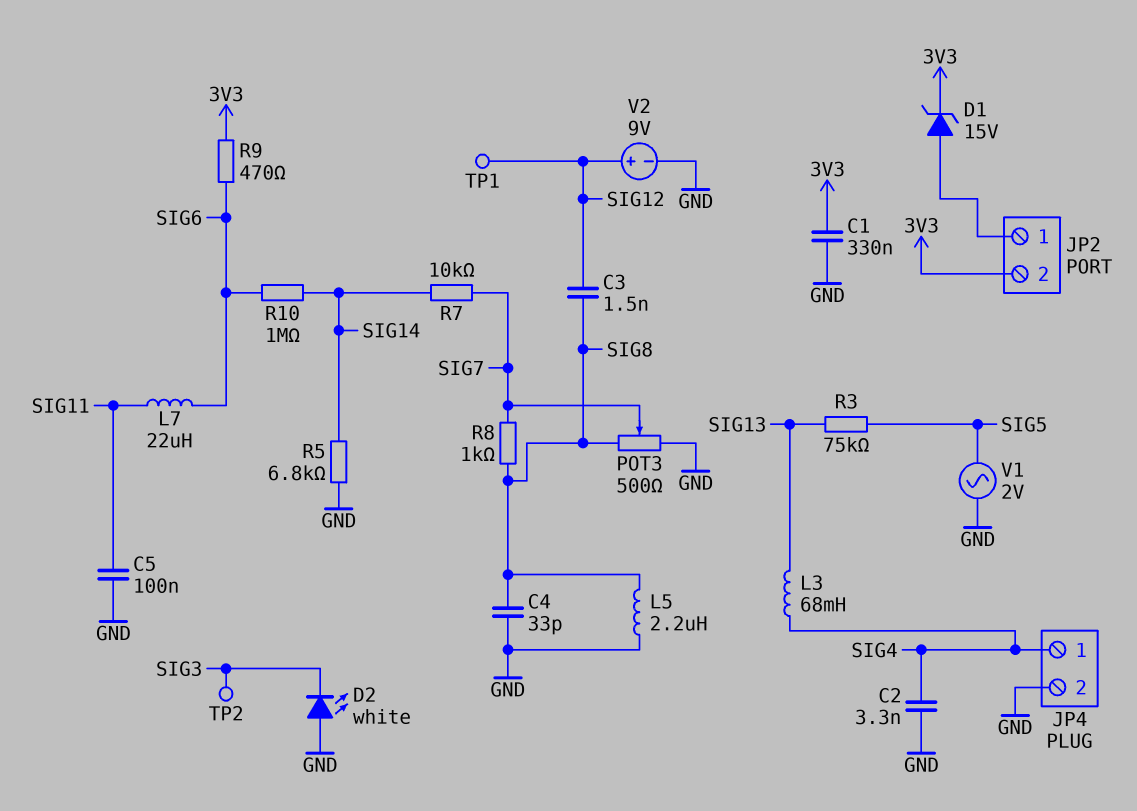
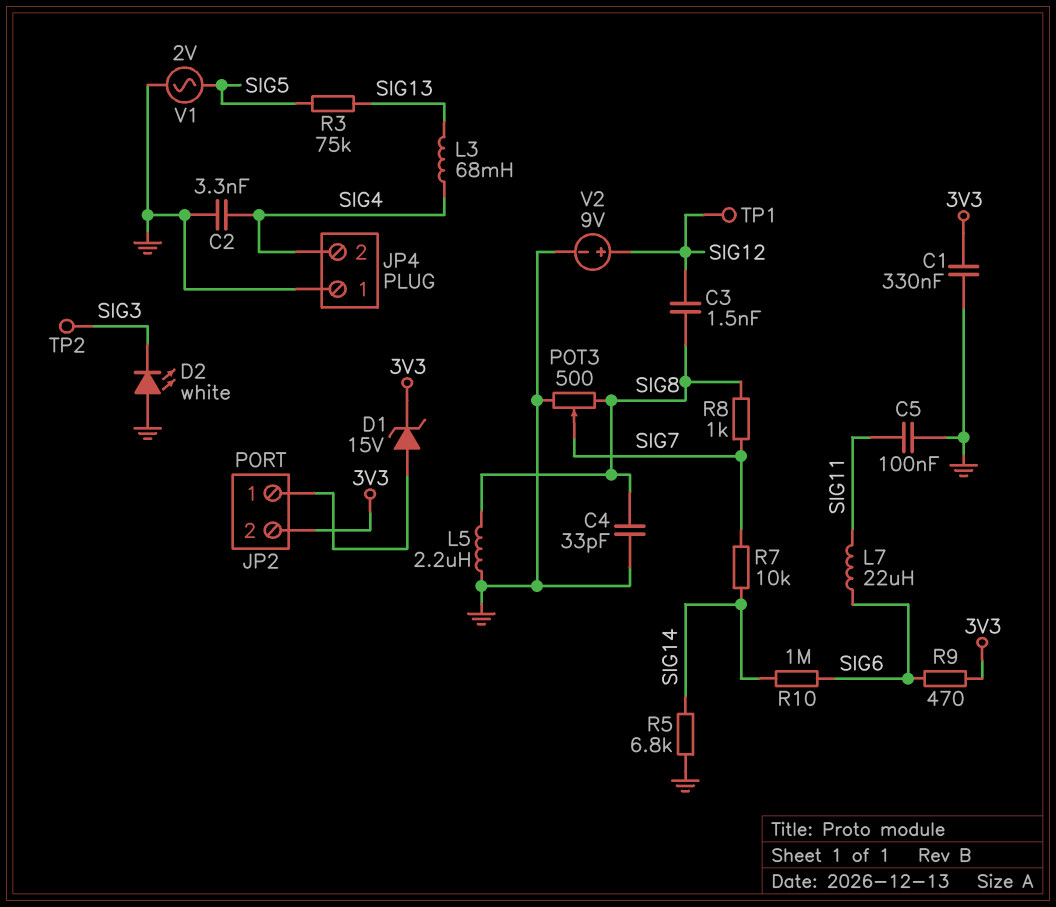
JP4 pin 1: SIG4 -> GND
JP4 pin 2: GND -> SIG4

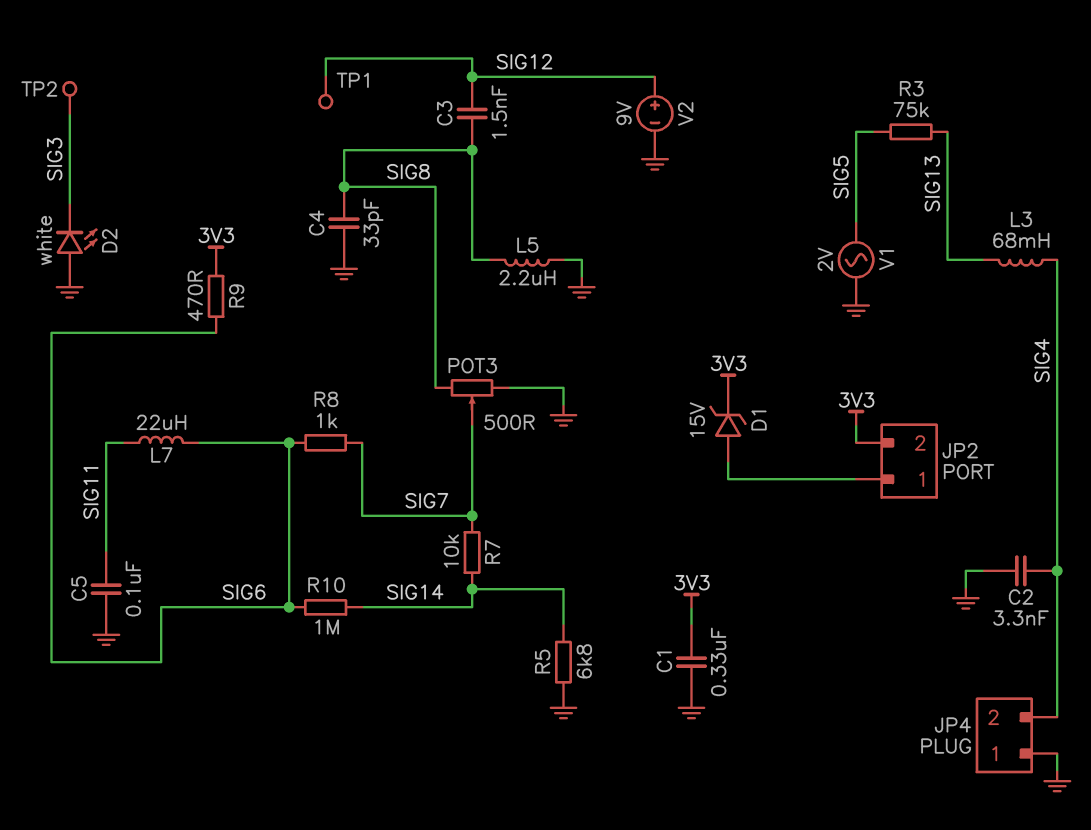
R8: 1k (SIG7, SIG8) -> 1k (SIG6, SIG7)

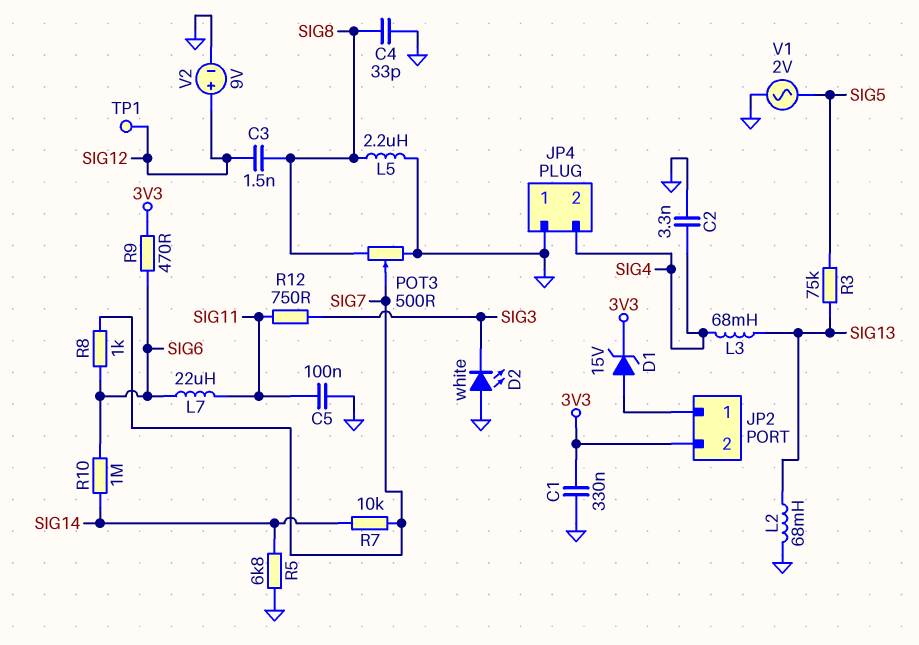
L2: none -> 68mH (GND, SIG13)
R12: none -> 750 (SIG3, SIG11)
TP2: test point (SIG3) -> none

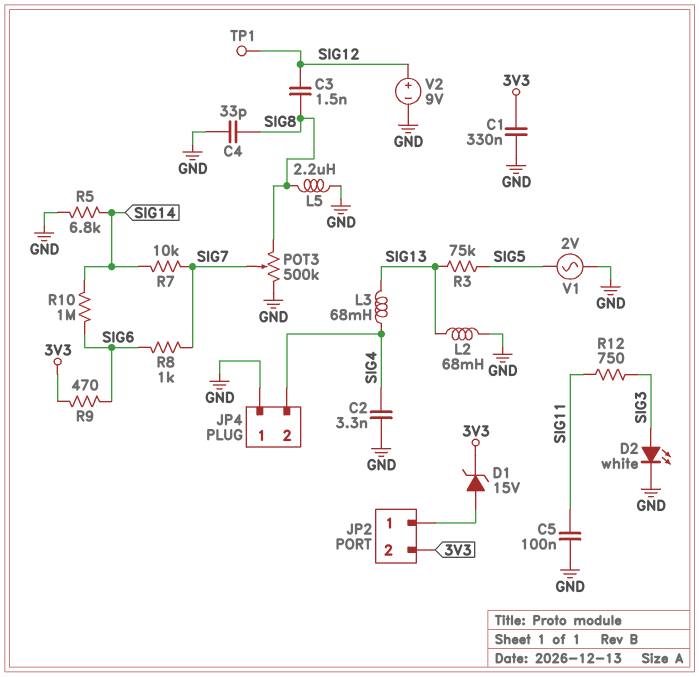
D2: LED white (A GND, K SIG3) -> LED white (A SIG3, K GND)
L7: 22uH (SIG6, SIG11) -> none
POT3: 500 (GND, SIG8, wiper SIG7) -> 500k (GND, SIG8, wiper SIG7)

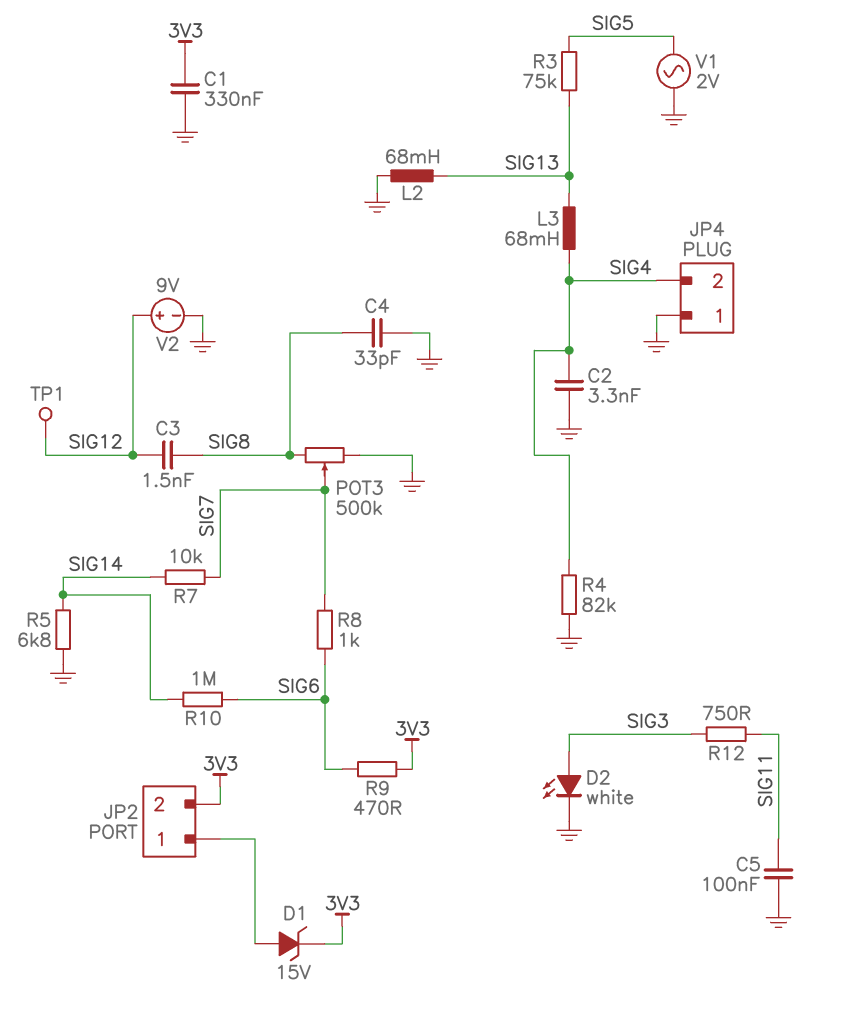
L5: 2.2uH (GND, SIG8) -> none
R4: none -> 82k (GND, SIG4)

